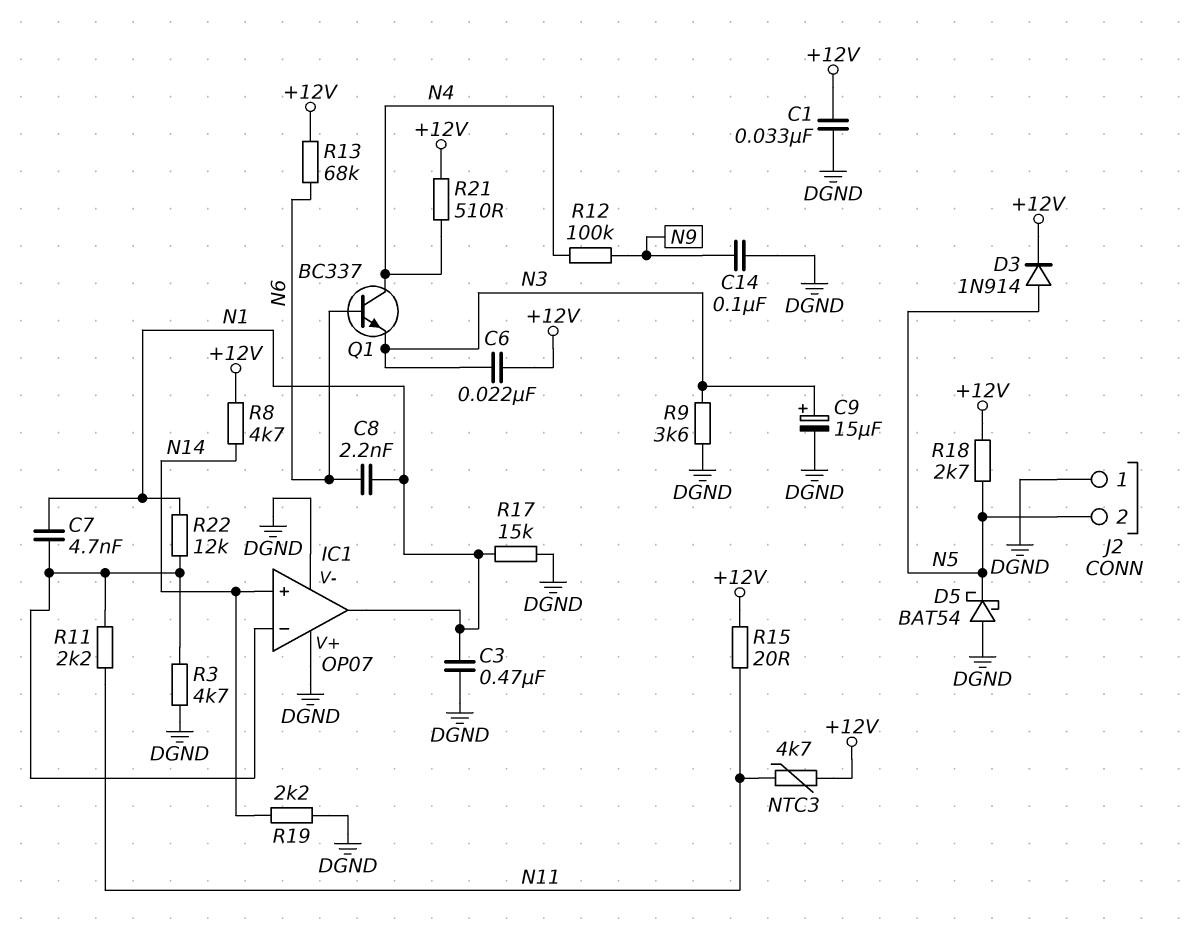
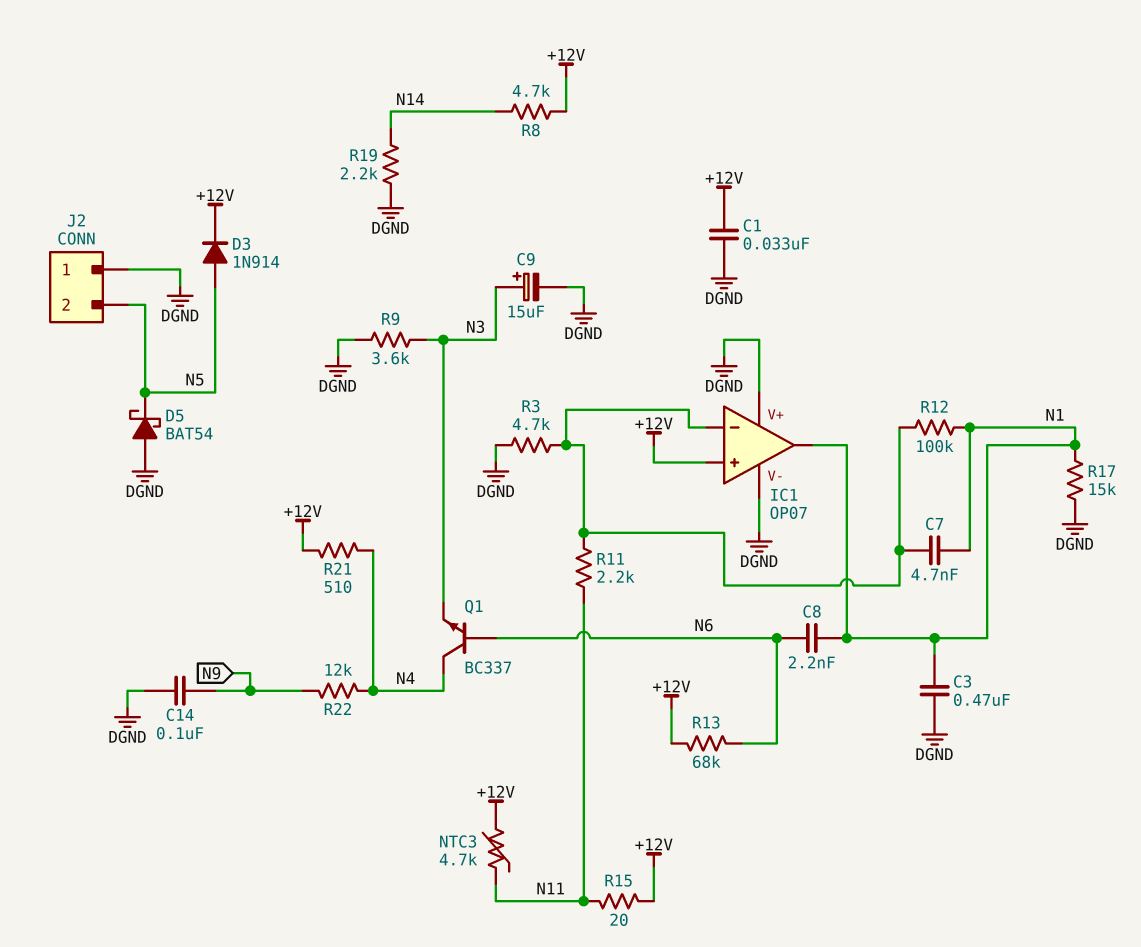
C6: 22nF (+12V, N3) -> none
IC1 pin in+: N14 -> +12V
R12: 100k (N4, N9) -> 100k (IC1/in-, N1)
R18: 2.7k (+12V, N5) -> none
R22: 12k (IC1/in-, N1) -> 12k (N4, N9)

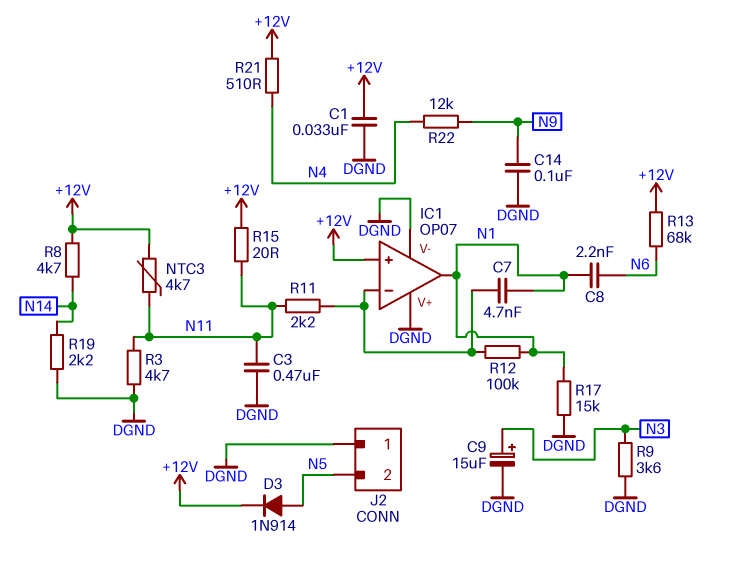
C3: 470nF (DGND, N1) -> 470nF (DGND, N11)
D5: schottky BAT54 (A DGND, K N5) -> none
Q1: NPN BC337 (B N6, C N4, E N3) -> none
R3: 4.7k (DGND, IC1/in-) -> 4.7k (DGND, N11)

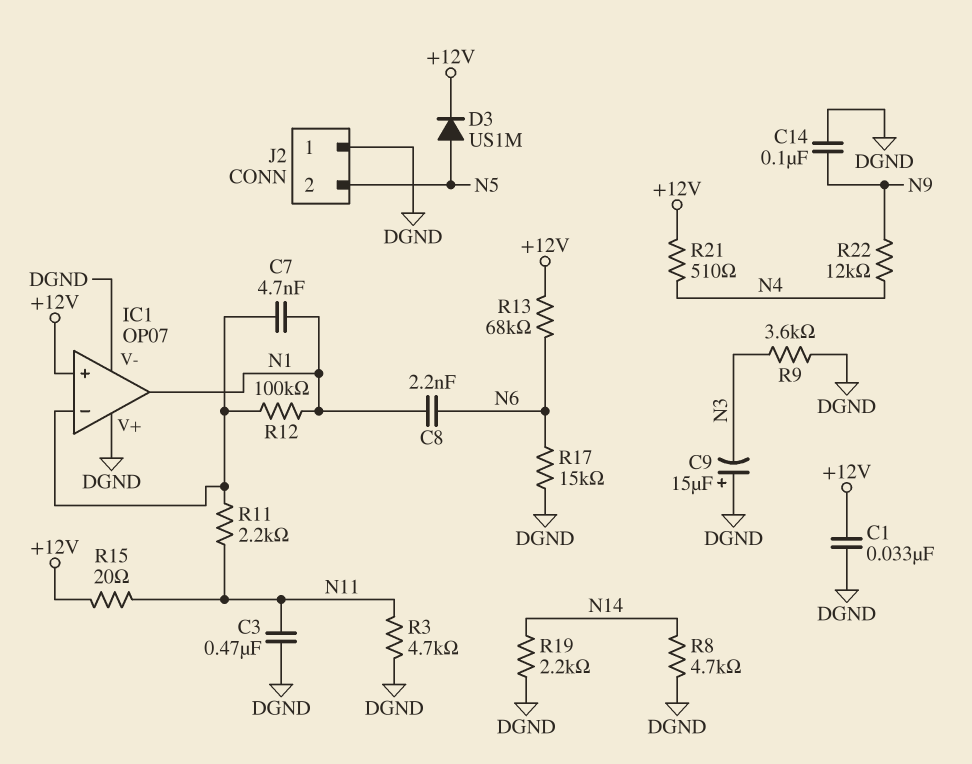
C9: 15uF (plus N3, minus DGND) -> 15uF (plus DGND, minus N3)
D3: diode 1N914 (A N5, K +12V) -> diode US1M (A N5, K +12V)
NTC3: 4.7k (+12V, N11) -> none
R8: 4.7k (+12V, N14) -> 4.7k (DGND, N14)
R17: 15k (DGND, N1) -> 15k (DGND, N6)

